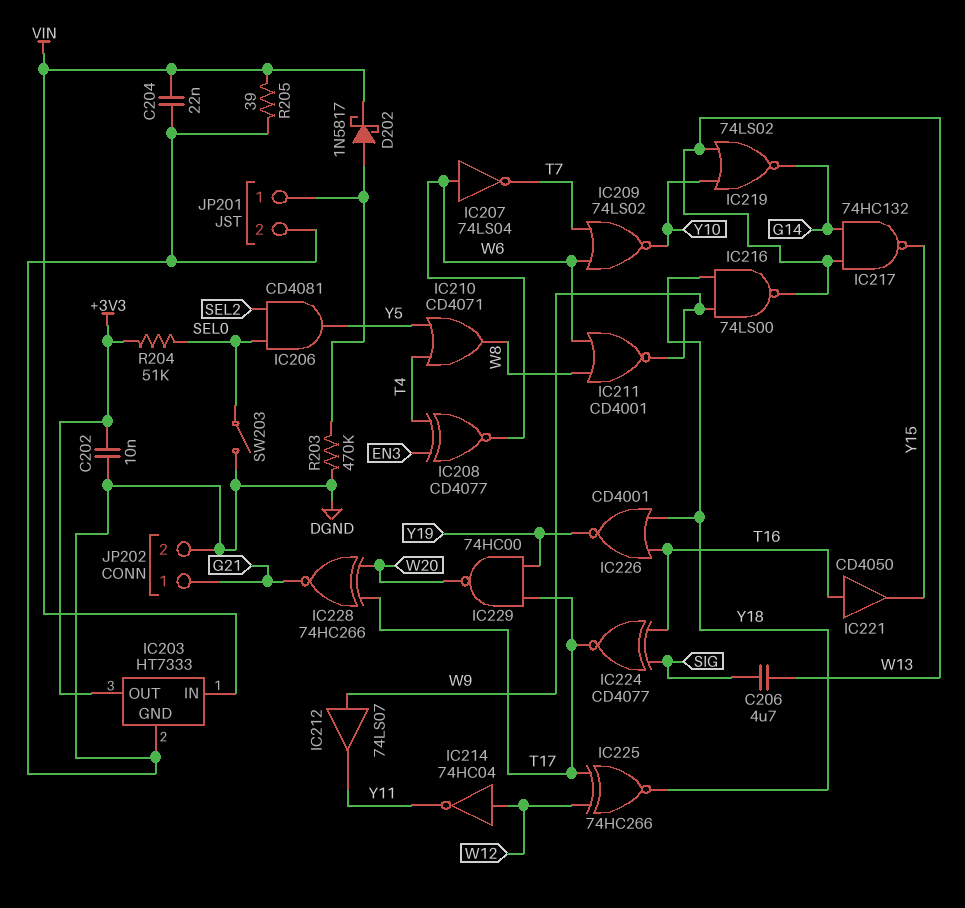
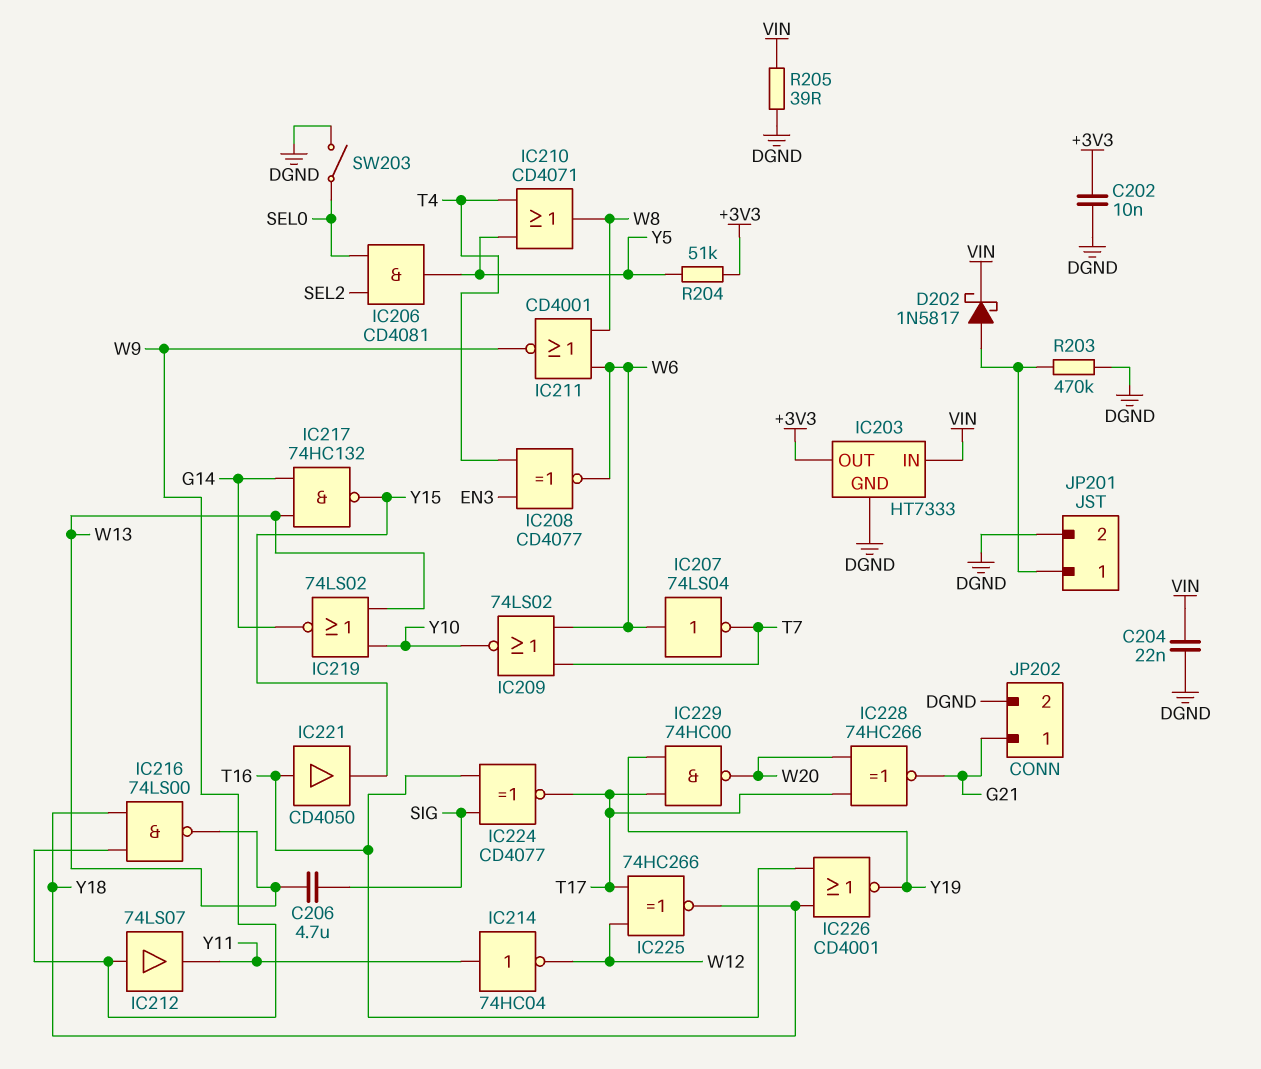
IC214: NOT 74HC04 (in W12, out Y11) -> NOT 74HC04 (in Y11, out W12)
R204: 51k (+3V3, SEL0) -> 51k (+3V3, Y5)

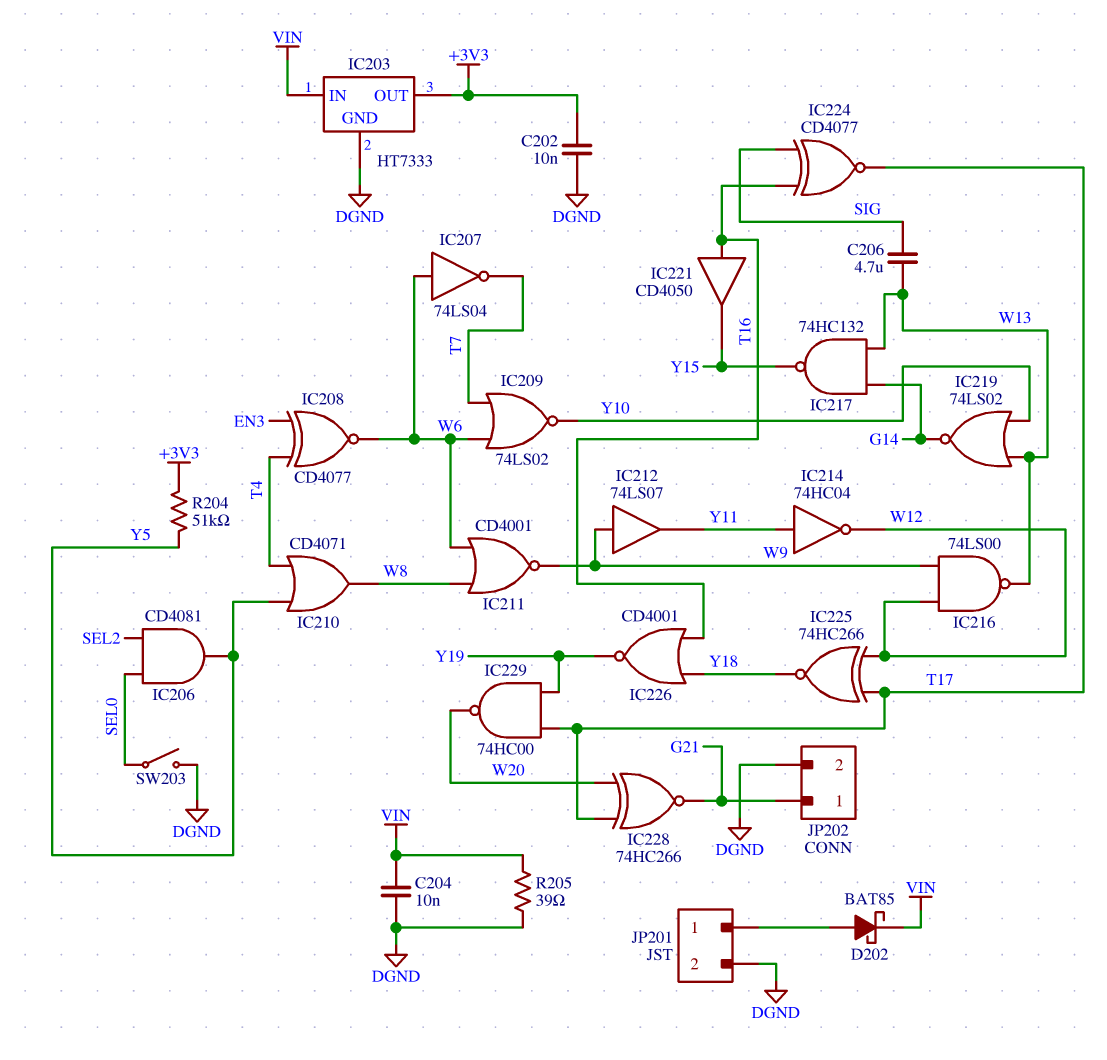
C204: 22nF (DGND, VIN) -> 10nF (DGND, VIN)
D202: schottky 1N5817 (A JP201/1, K VIN) -> schottky BAT85 (A JP201/1, K VIN)
IC216: NAND 74LS00 (in W9, in Y18, out W13) -> NAND 74LS00 (in W9, in W12, out W13)
R203: 470k (DGND, JP201/1) -> none

